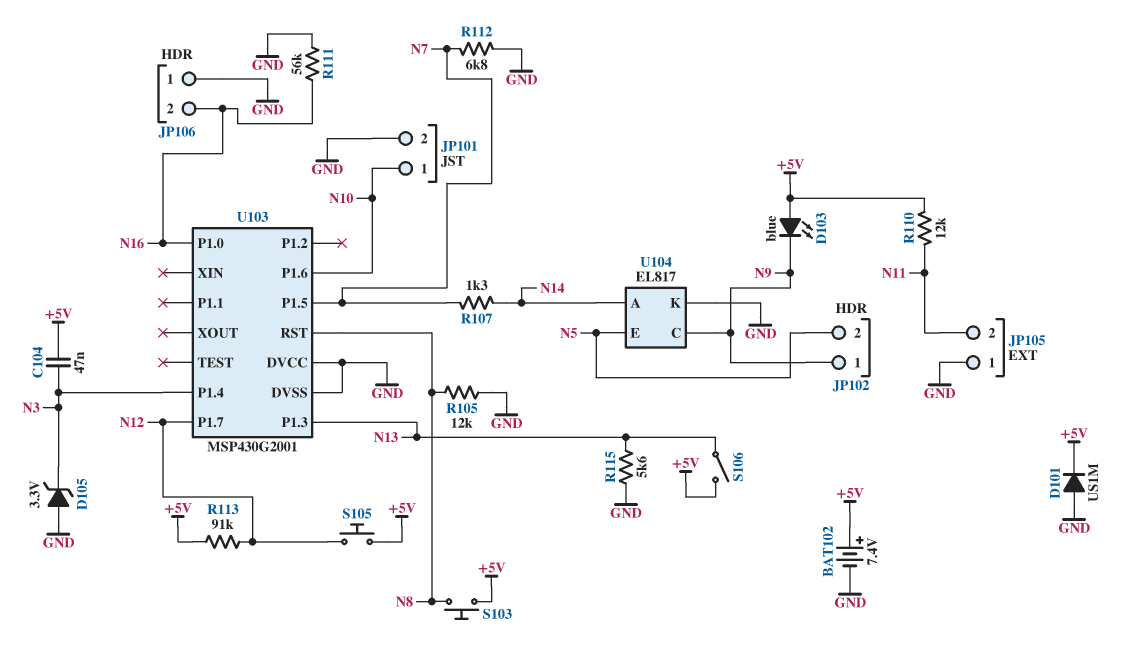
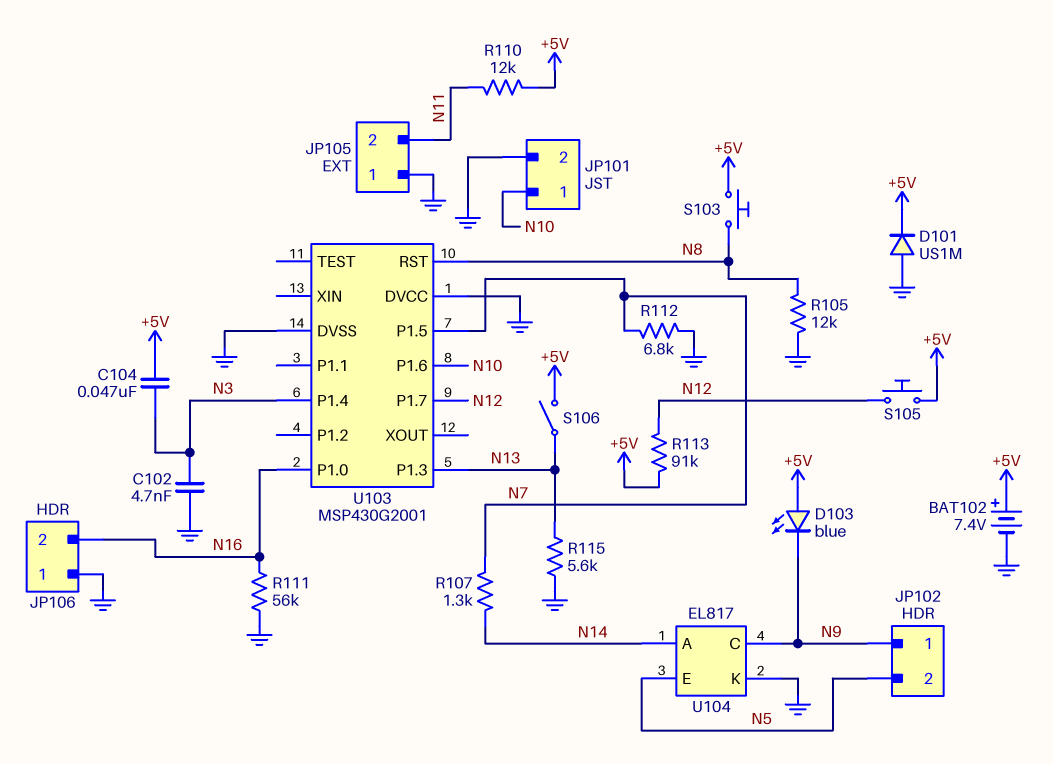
C102: none -> 4.7nF (GND, N3)
D105: zener 3.3V (A GND, K N3) -> none

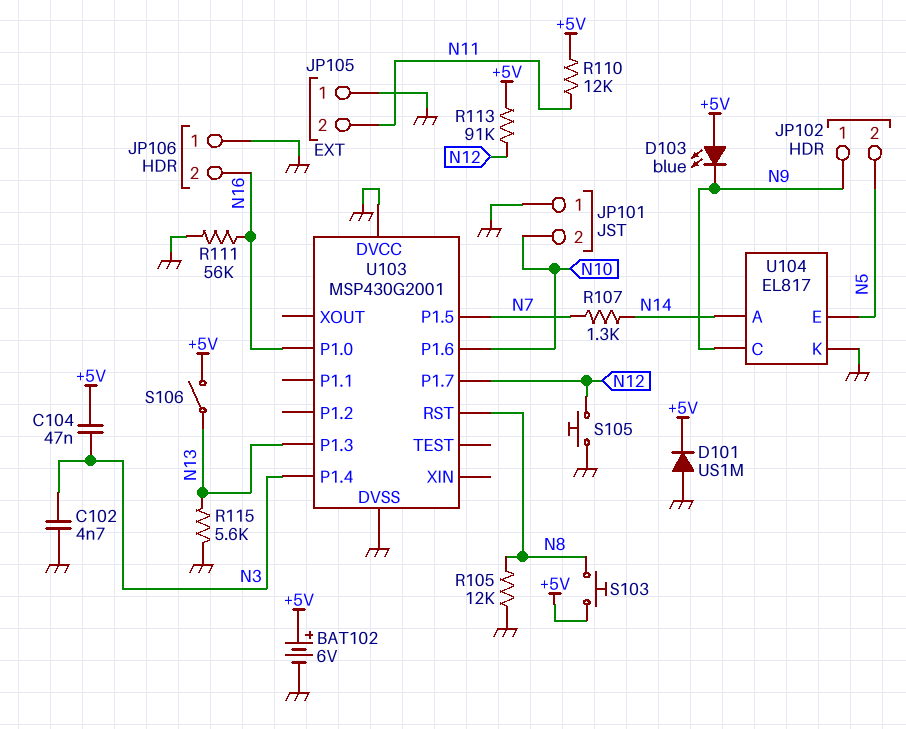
BAT102: 7.4V (plus +5V, minus GND) -> 6V (plus +5V, minus GND)
JP101 pin 1: N10 -> GND
JP101 pin 2: GND -> N10
R112: 6.8k (GND, N7) -> none
S105: button (+5V, N12) -> button (GND, N12)

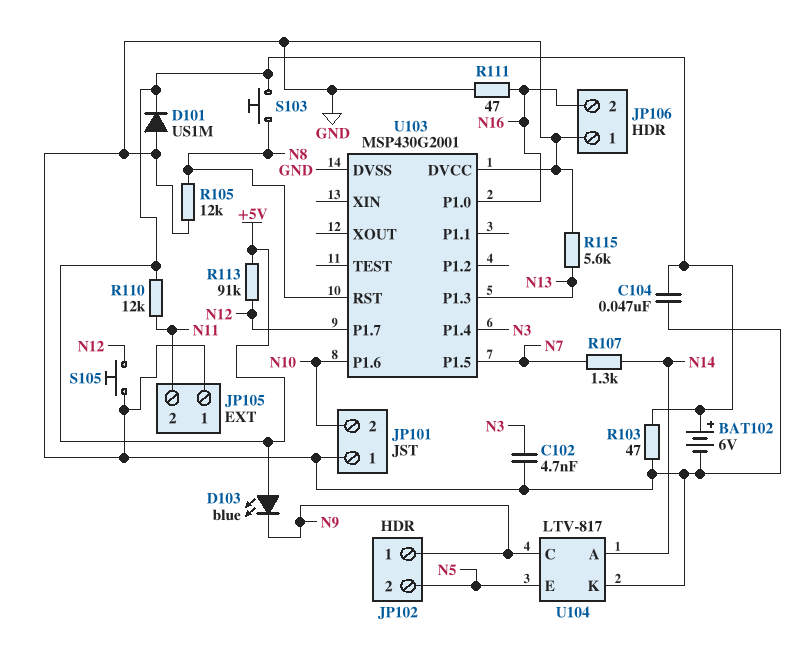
C104: 47nF (+5V, N3) -> 47nF (+5V, GND)
R103: none -> 47 (+5V, GND)
R111: 56k (GND, N16) -> 47 (GND, N16)
S106: switch (+5V, N13) -> none
U104: EL817 -> LTV-817

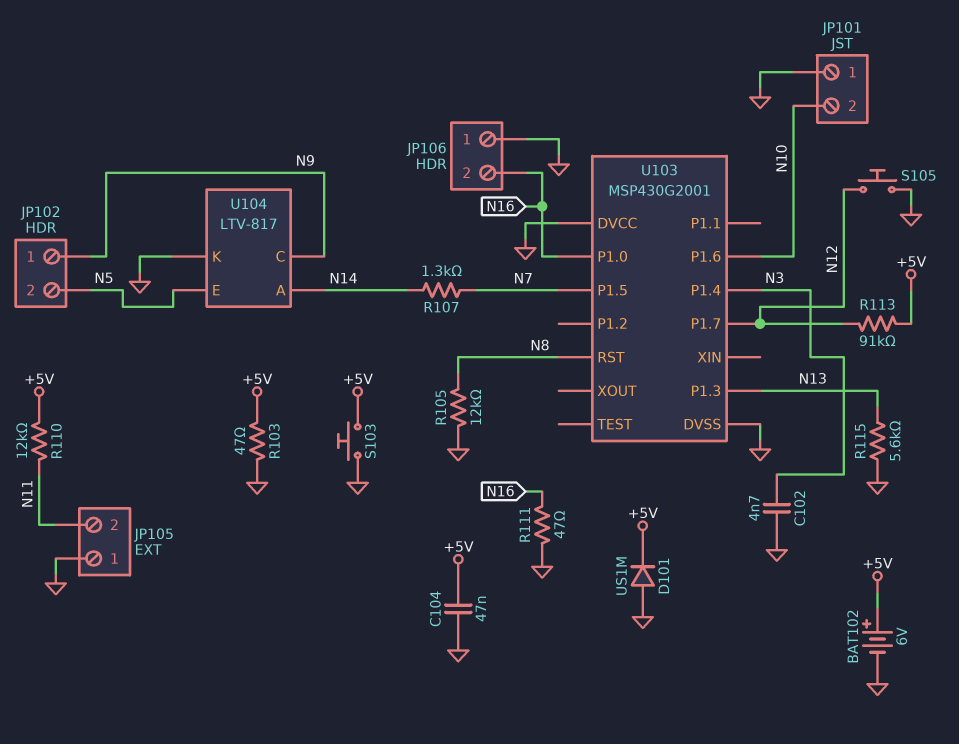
D103: LED blue (A +5V, K N9) -> none
S103: button (+5V, N8) -> button (+5V, GND)

